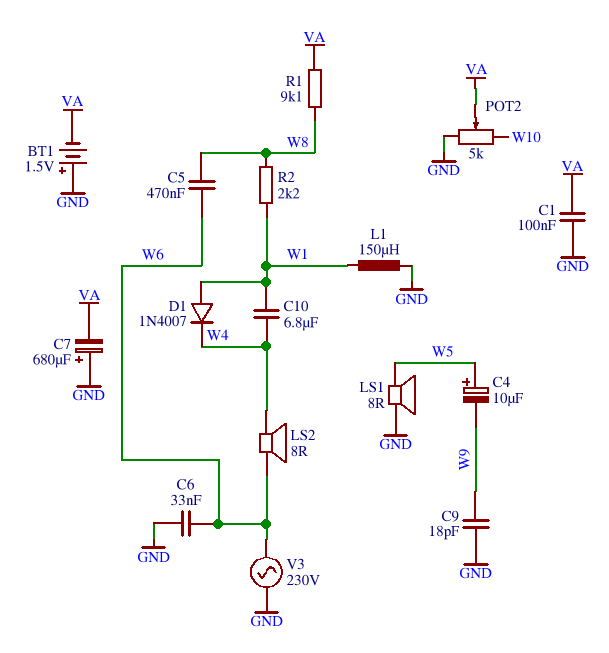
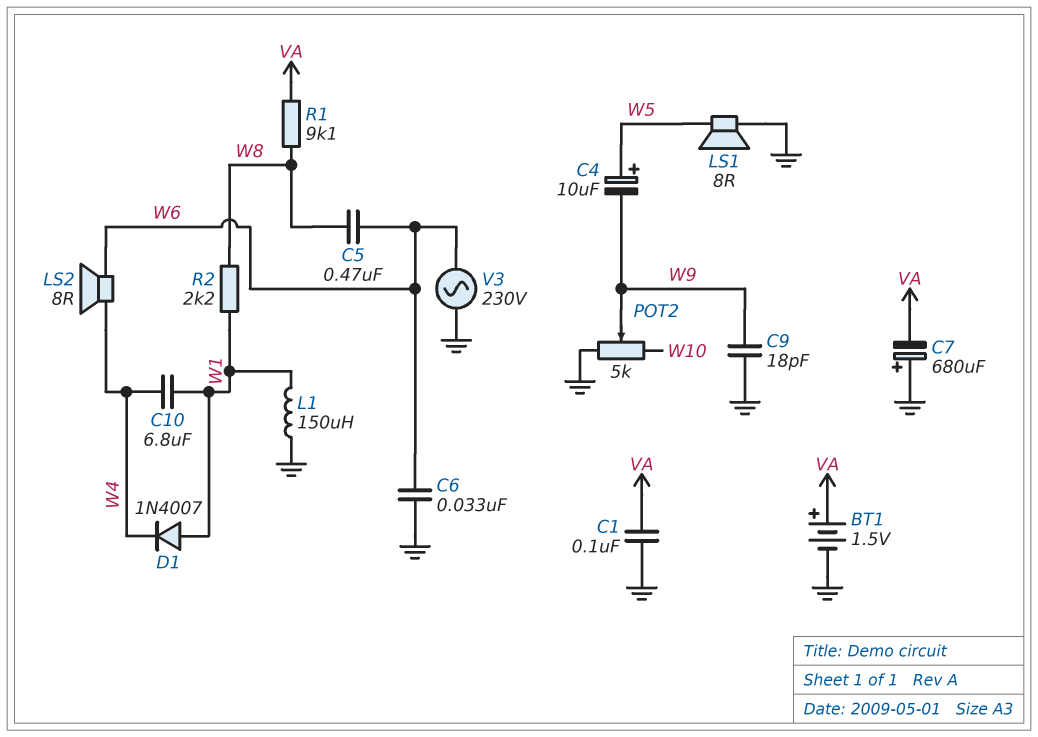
BT1: 1.5V (plus GND, minus VA) -> 1.5V (plus VA, minus GND)
POT2: 5k (GND, W10, wiper VA) -> 5k (GND, W10, wiper W9)

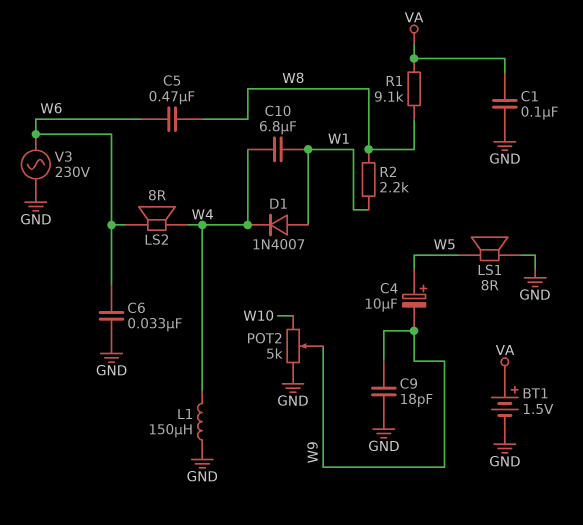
C7: 680uF (plus GND, minus VA) -> none
L1: 150uH (GND, W1) -> 150uH (GND, W4)

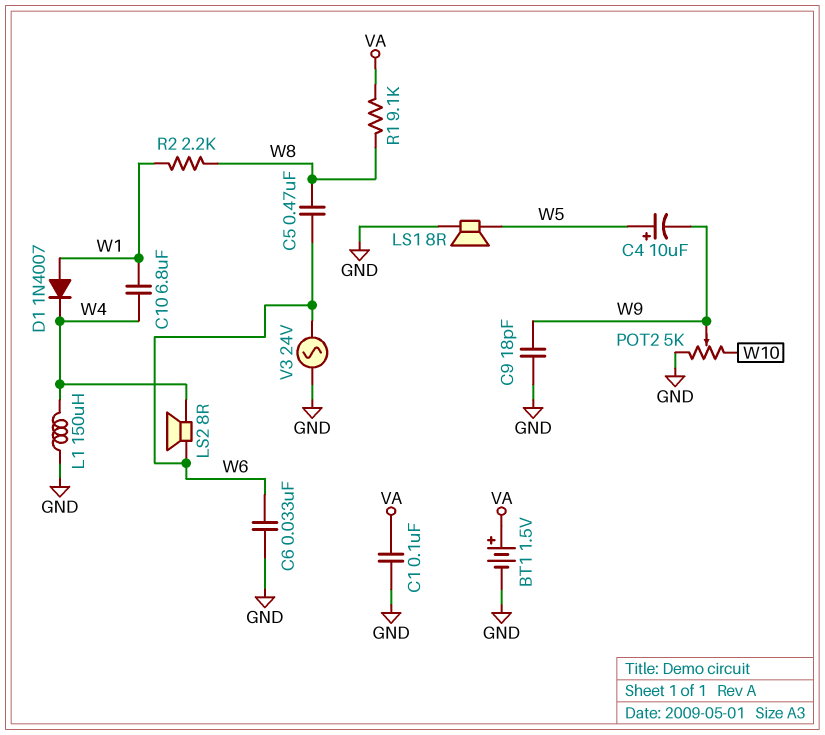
V3: AC 230V (GND, W6) -> AC 24V (GND, W6)

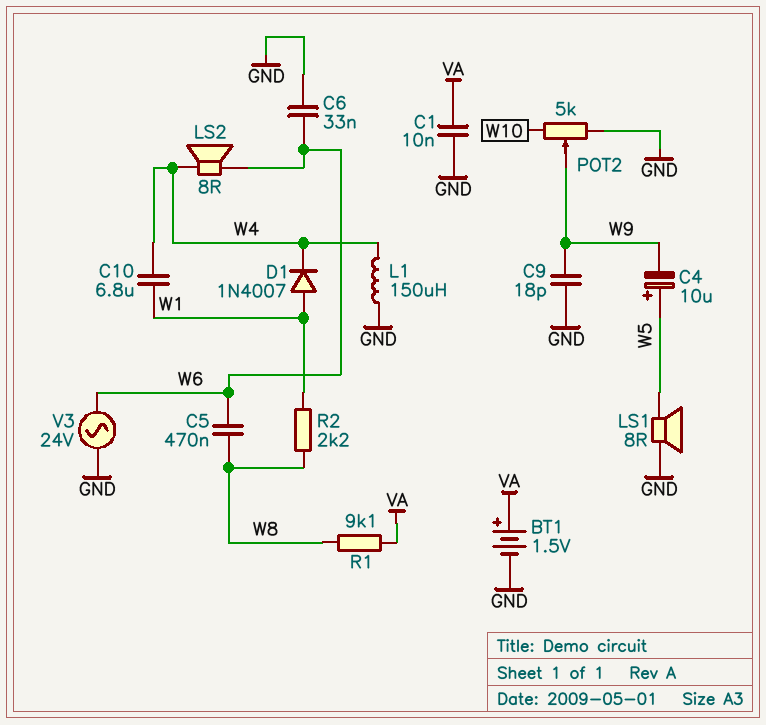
C1: 100nF (GND, VA) -> 10nF (GND, VA)

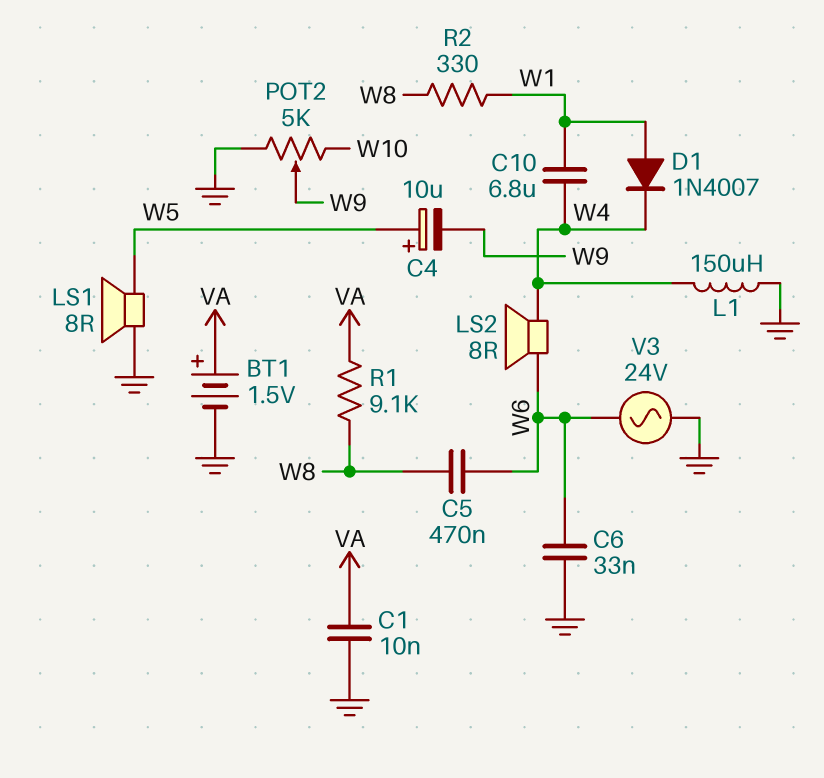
C9: 18pF (GND, W9) -> none
R2: 2.2k (W1, W8) -> 330 (W1, W8)

